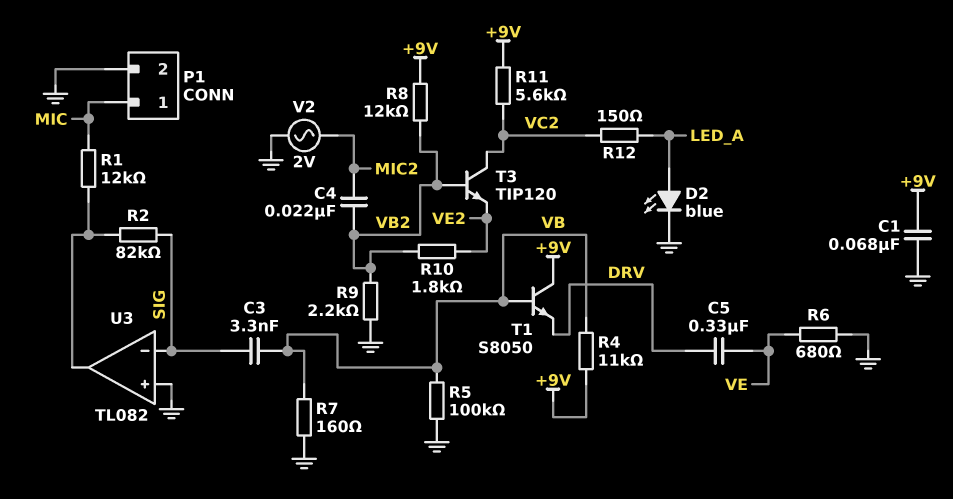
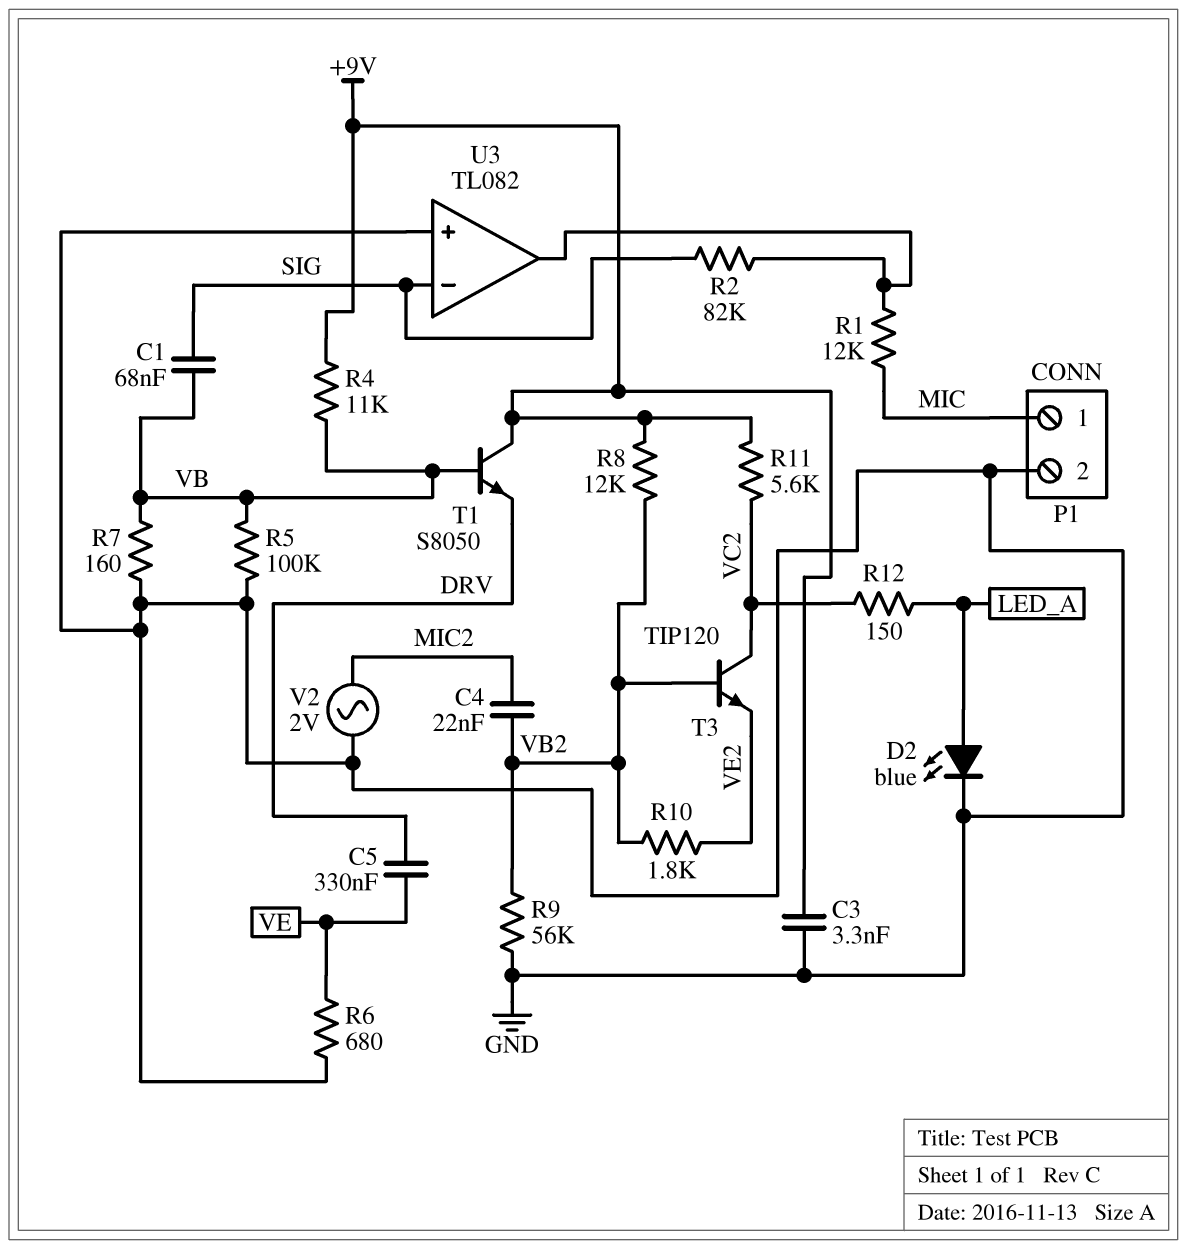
C1: 68nF (+9V, GND) -> 68nF (SIG, VB)
C3: 3.3nF (SIG, VB) -> 3.3nF (+9V, GND)
R9: 2.2k (GND, VB2) -> 56k (GND, VB2)

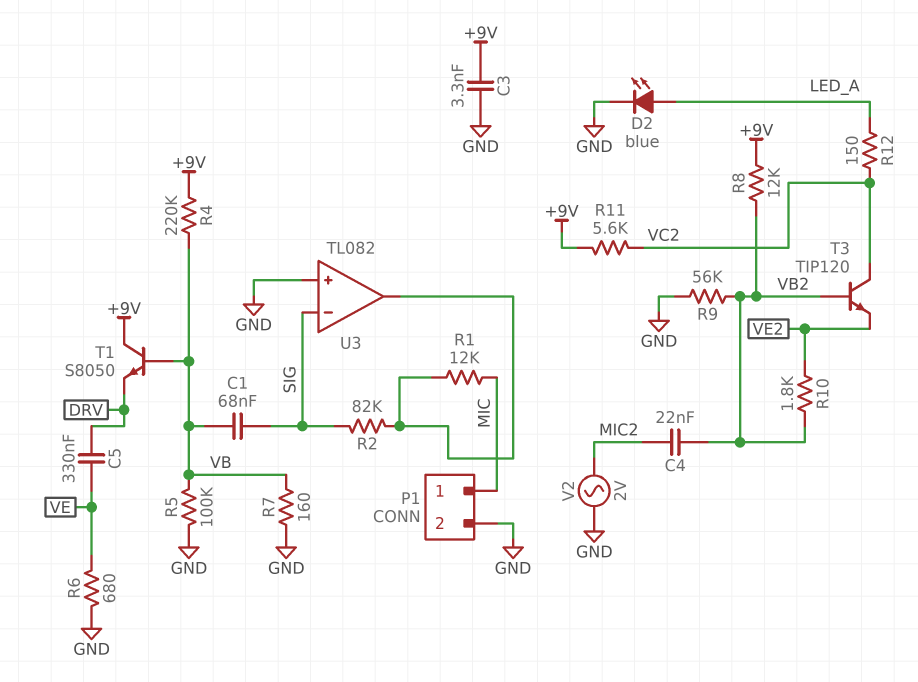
R4: 11k (+9V, VB) -> 220k (+9V, VB)

